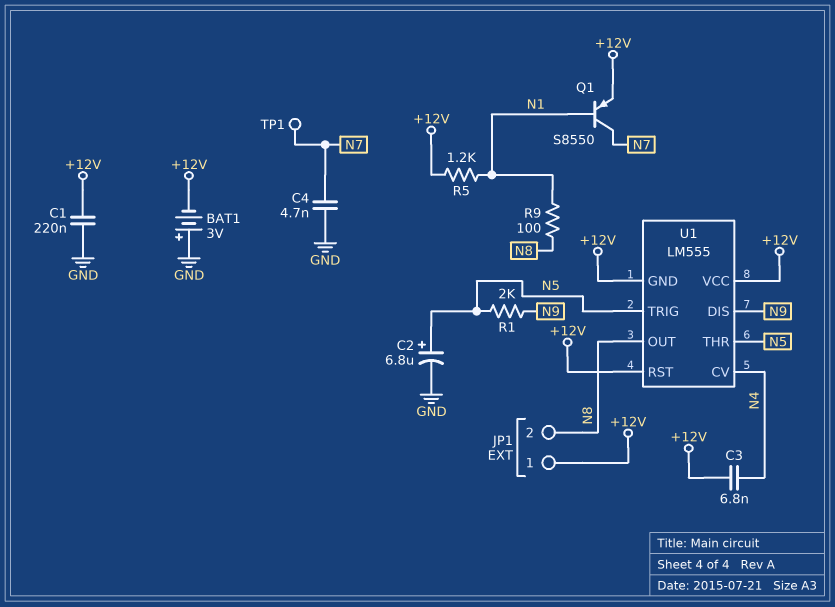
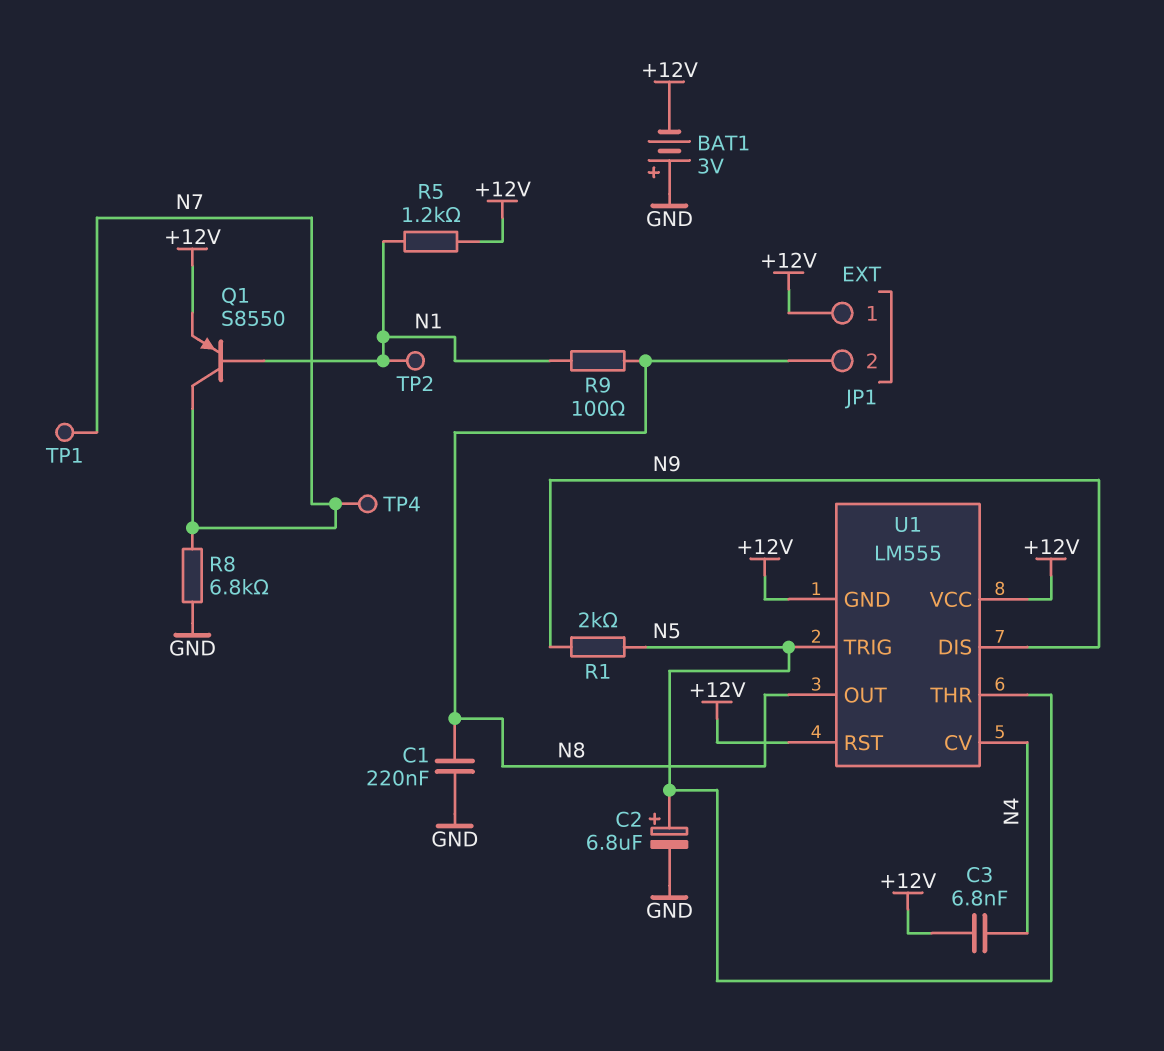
C1: 220nF (+12V, GND) -> 220nF (GND, N8)
C4: 4.7nF (GND, N7) -> none
R8: none -> 6.8k (GND, N7)
TP2: none -> test point (N1)
TP4: none -> test point (N7)

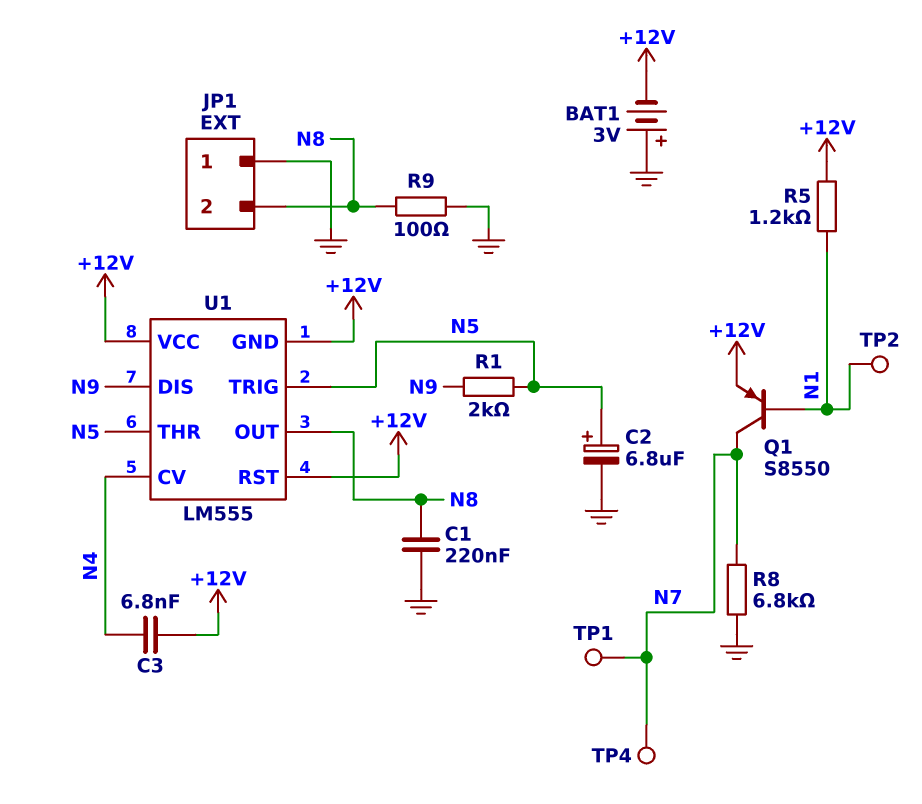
JP1 pin 1: +12V -> GND
R9: 100 (N1, N8) -> 100 (GND, N8)

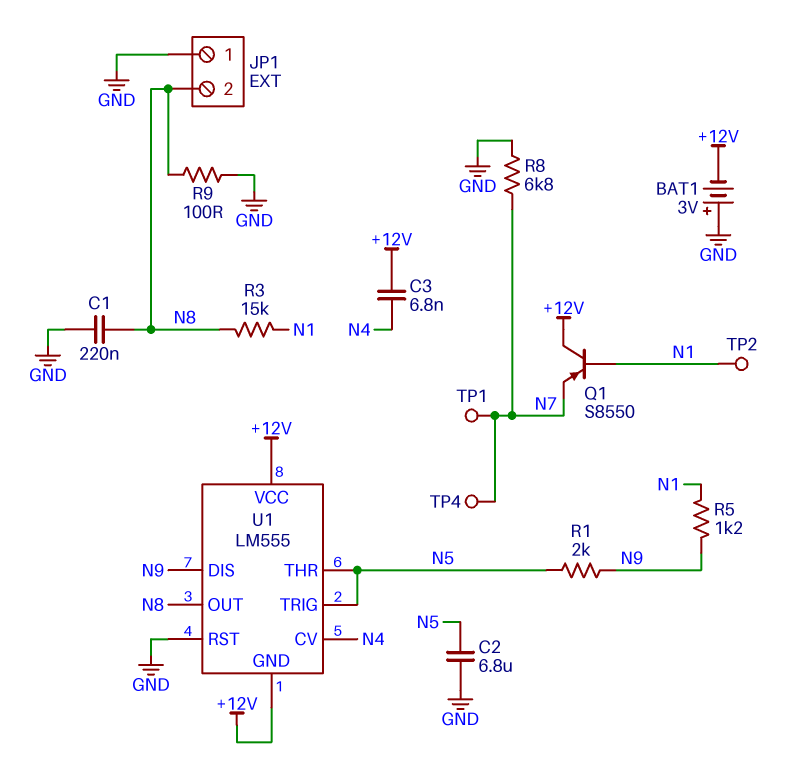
C2: 6.8uF (plus N5, minus GND) -> 6.8uF (GND, N5)
Q1: PNP S8550 (B N1, C N7, E +12V) -> PNP S8550 (B N1, C +12V, E N7)
R3: none -> 15k (N1, N8)
R5: 1.2k (+12V, N1) -> 1.2k (N1, N9)
U1 pin RST: +12V -> GND

